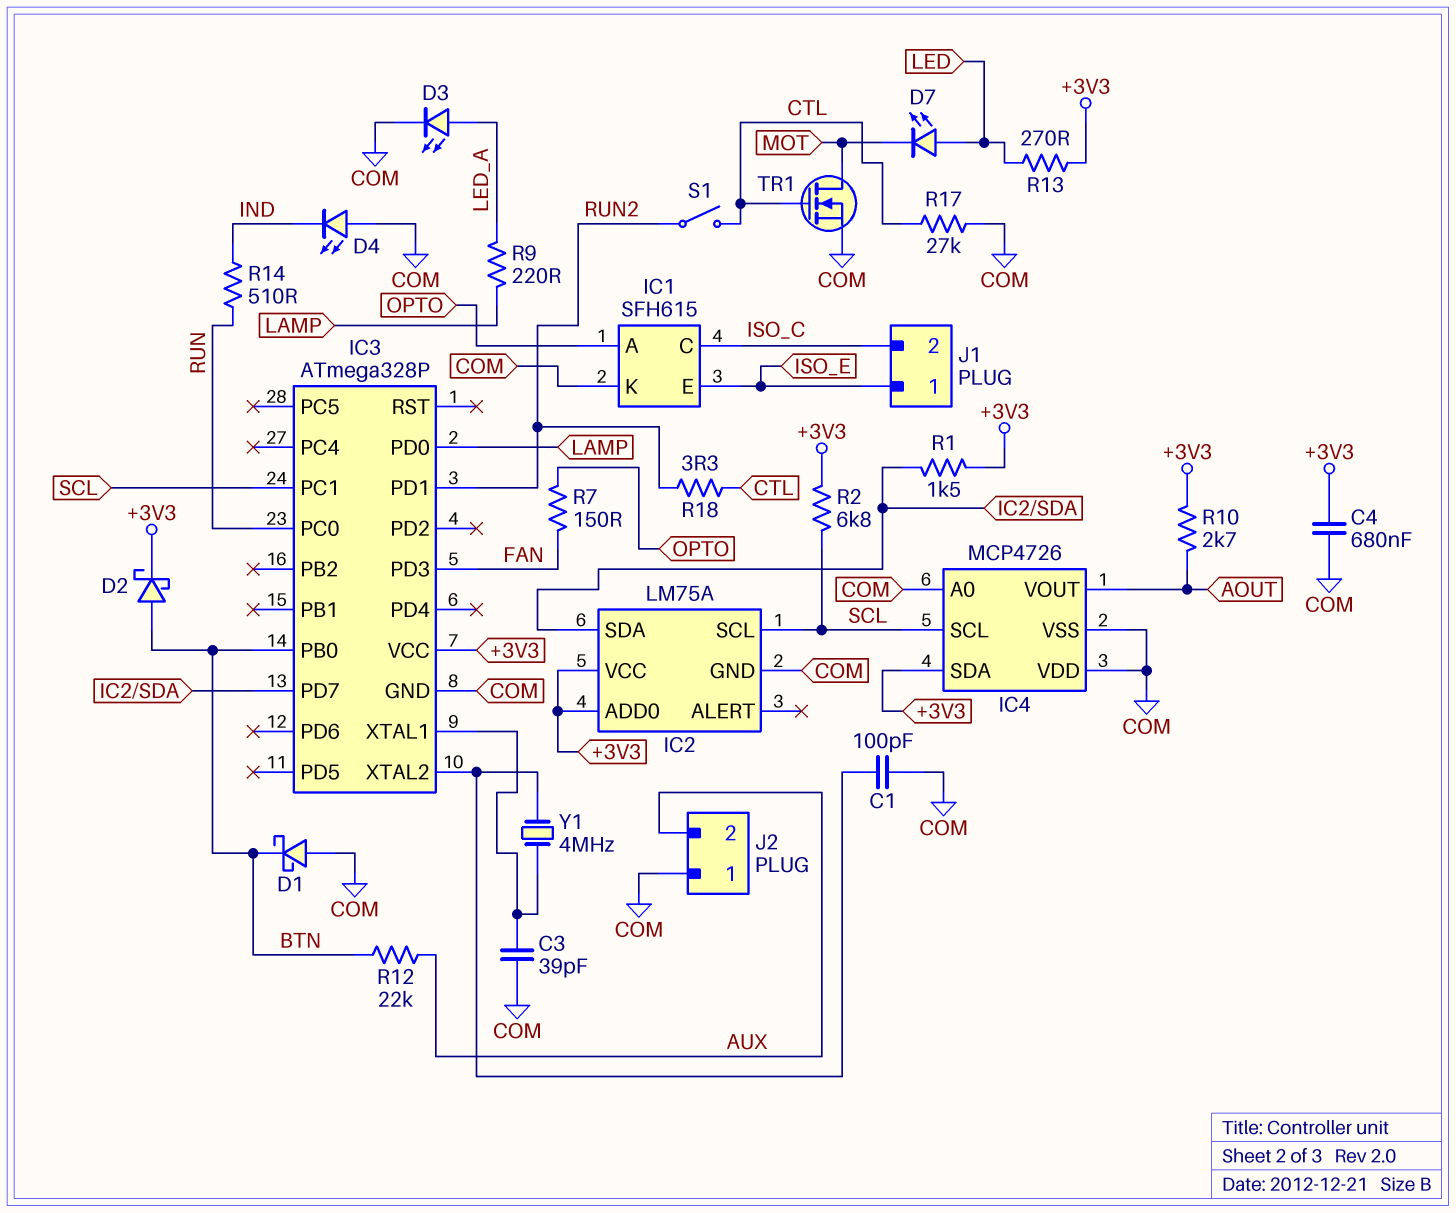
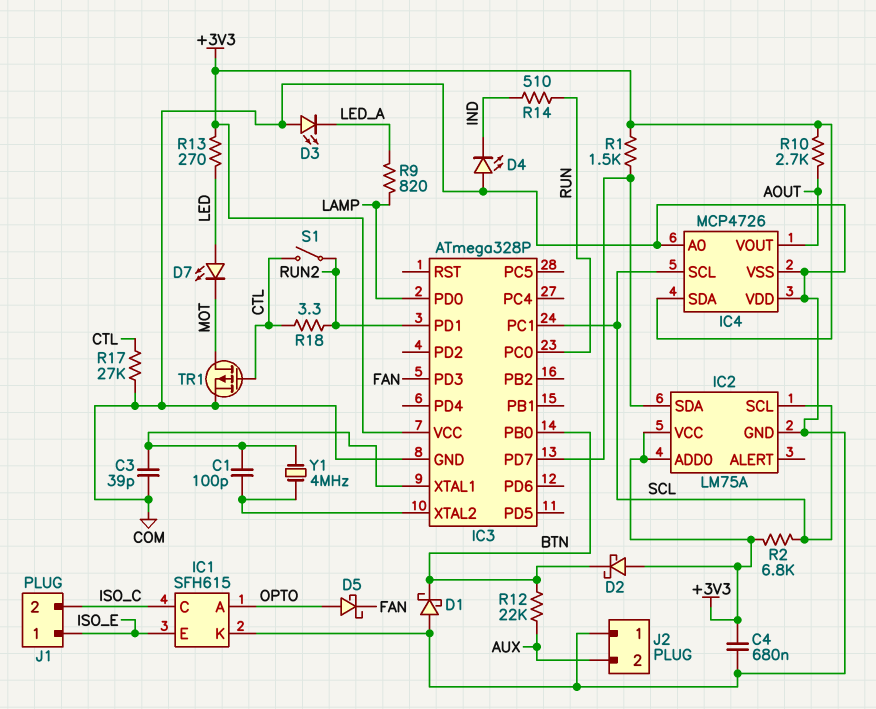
C1: 100pF (COM, IC3/XTAL2) -> 100pF (IC3/XTAL1, IC3/XTAL2)
D2: schottky (A BTN, K +3V3) -> schottky (A +3V3, K BTN)
D3: LED (A LED_A, K COM) -> LED (A COM, K LED_A)
D5: none -> schottky (A OPTO, K FAN)
R7: 150 (FAN, OPTO) -> none
R9: 220 (LAMP, LED_A) -> 820 (LAMP, LED_A)
TR1: NMOS (G CTL, D MOT, S COM) -> PMOS (G CTL, D MOT, S COM)

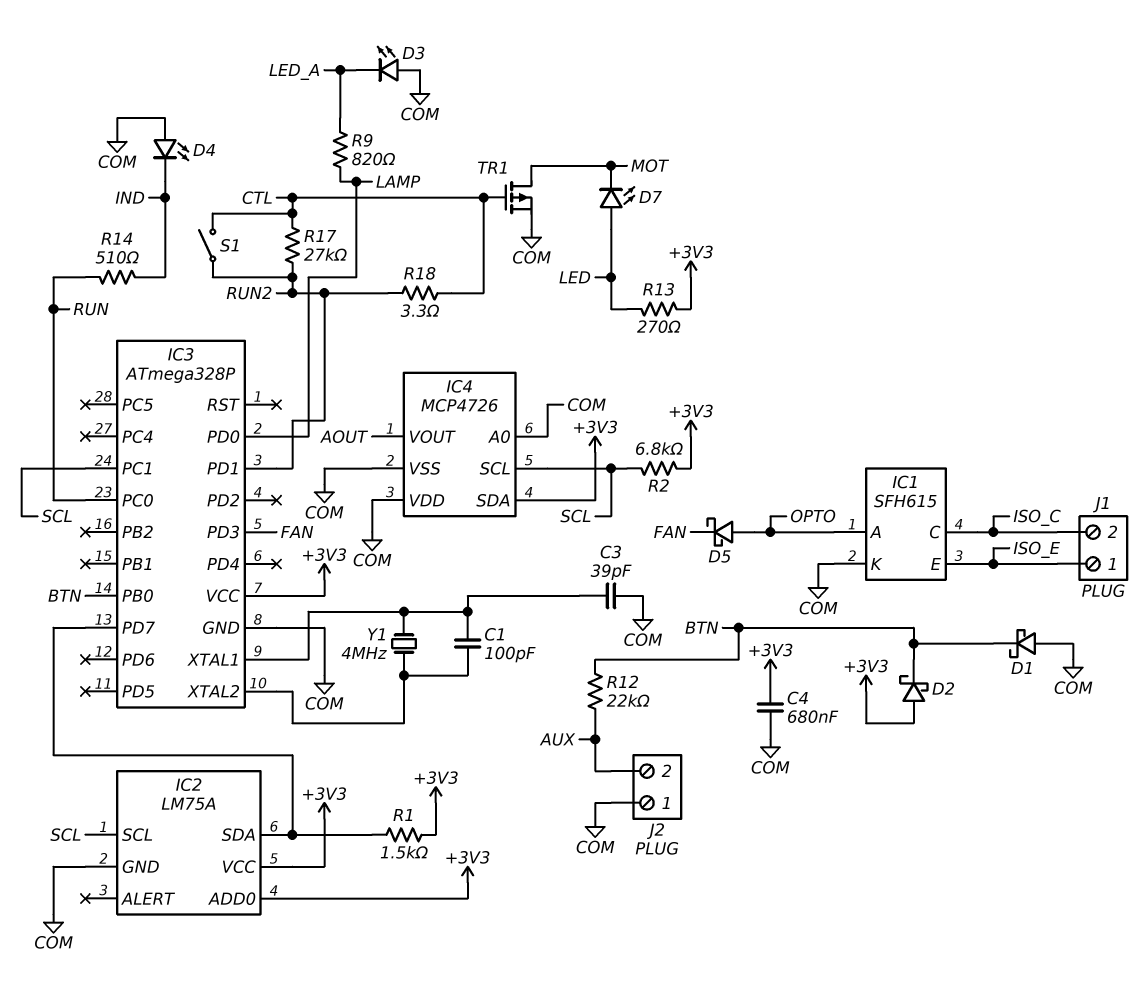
R10: 2.7k (+3V3, AOUT) -> none
R17: 27k (COM, CTL) -> 27k (CTL, RUN2)

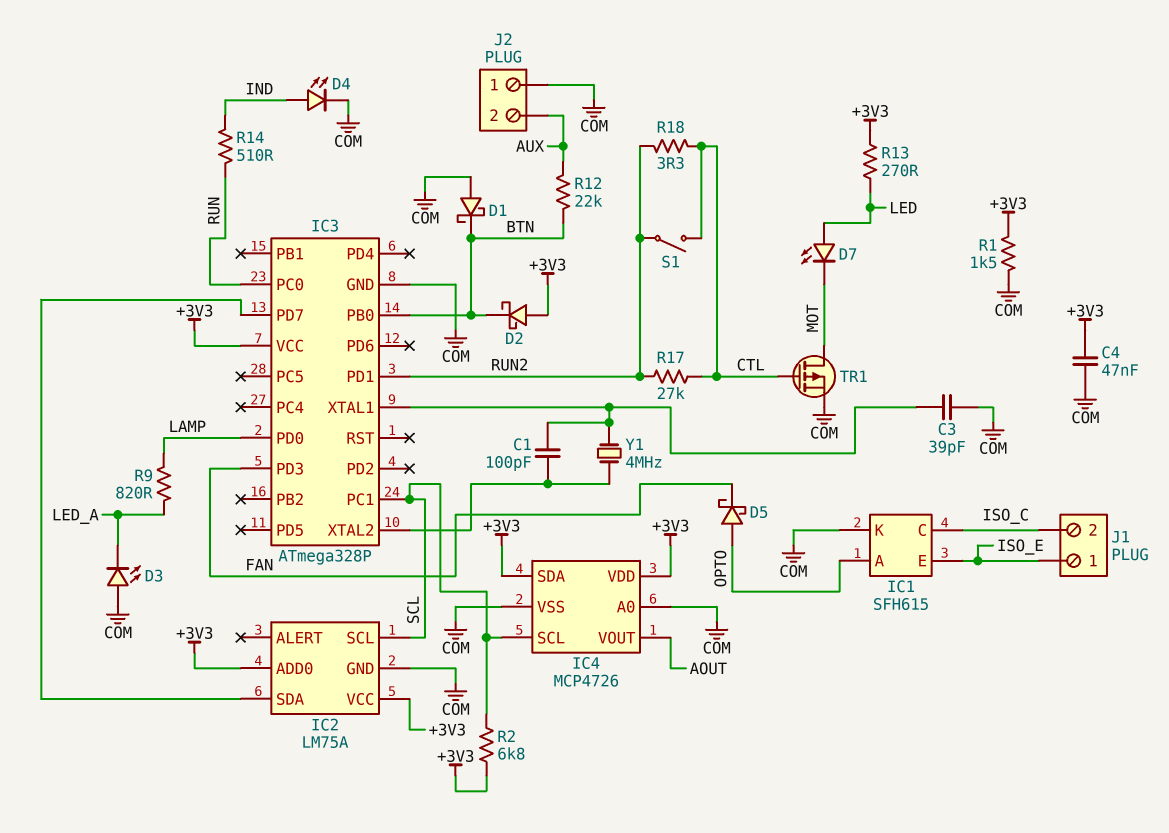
C4: 680nF (+3V3, COM) -> 47nF (+3V3, COM)
D4: LED (A COM, K IND) -> LED (A IND, K COM)
IC4 pin VDD: COM -> +3V3
R1: 1.5k (+3V3, IC2/SDA) -> 1.5k (+3V3, COM)

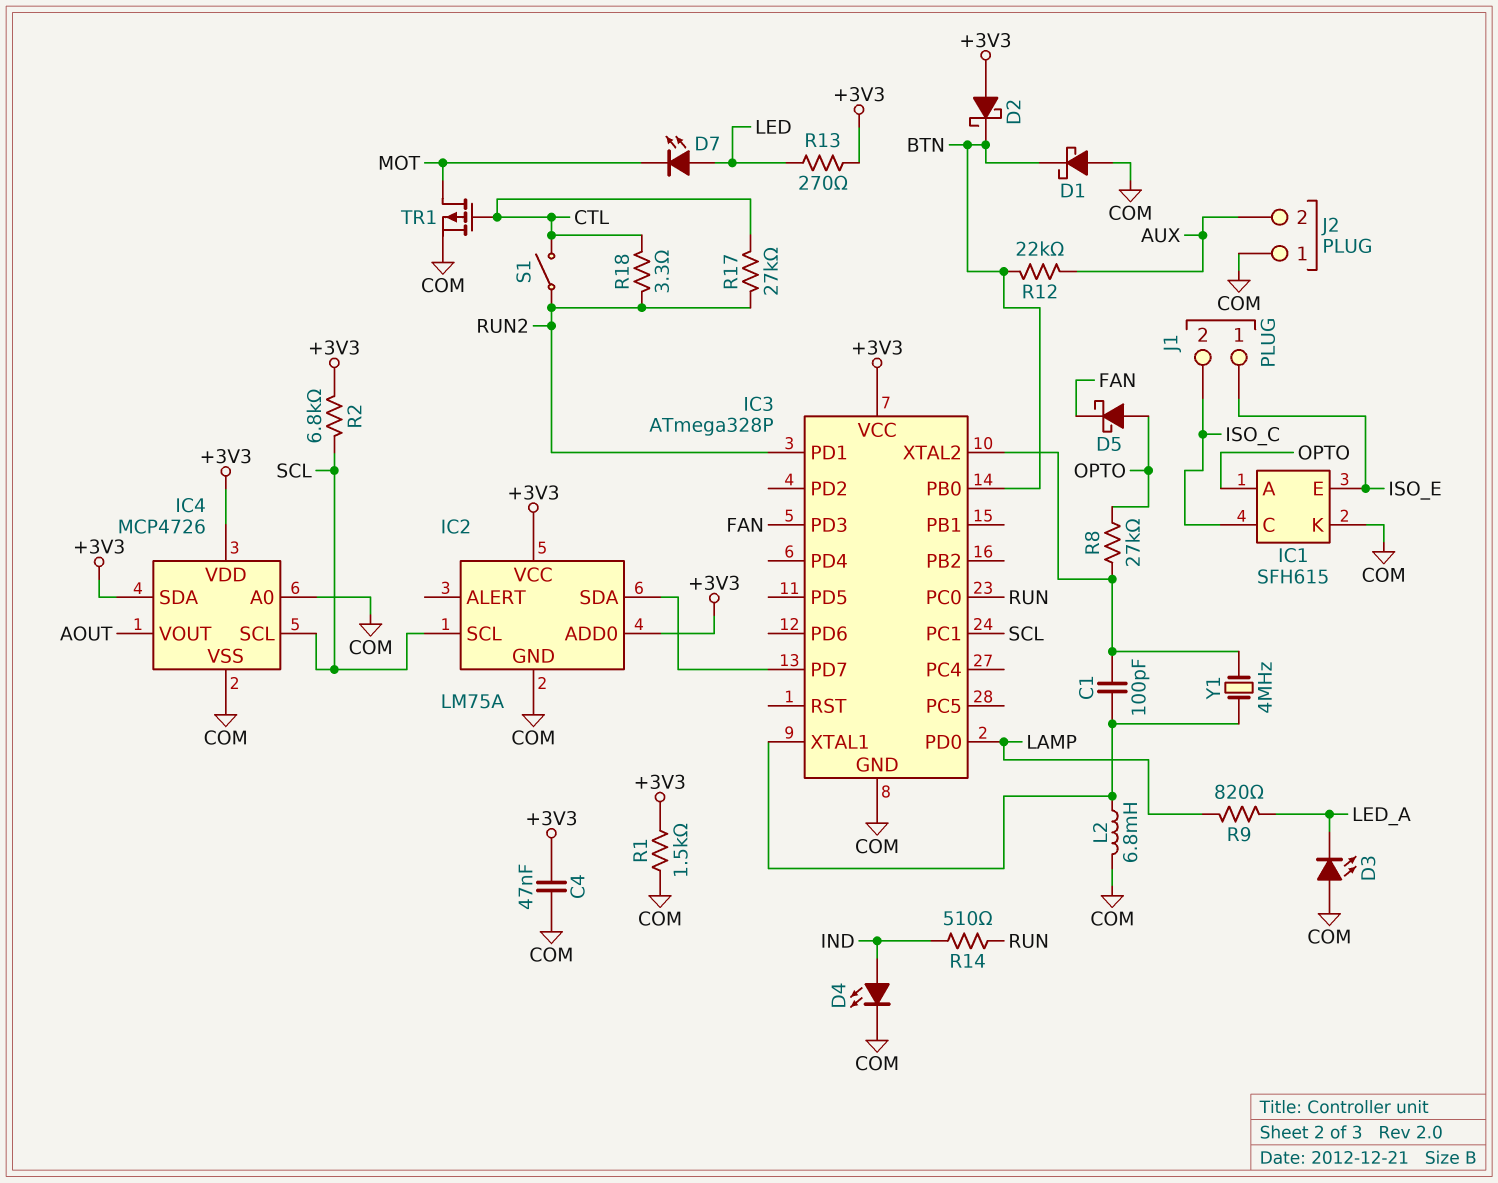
C3: 39pF (COM, IC3/XTAL1) -> none
L2: none -> 6.8mH (COM, IC3/XTAL1)
R8: none -> 27k (IC3/XTAL2, OPTO)

